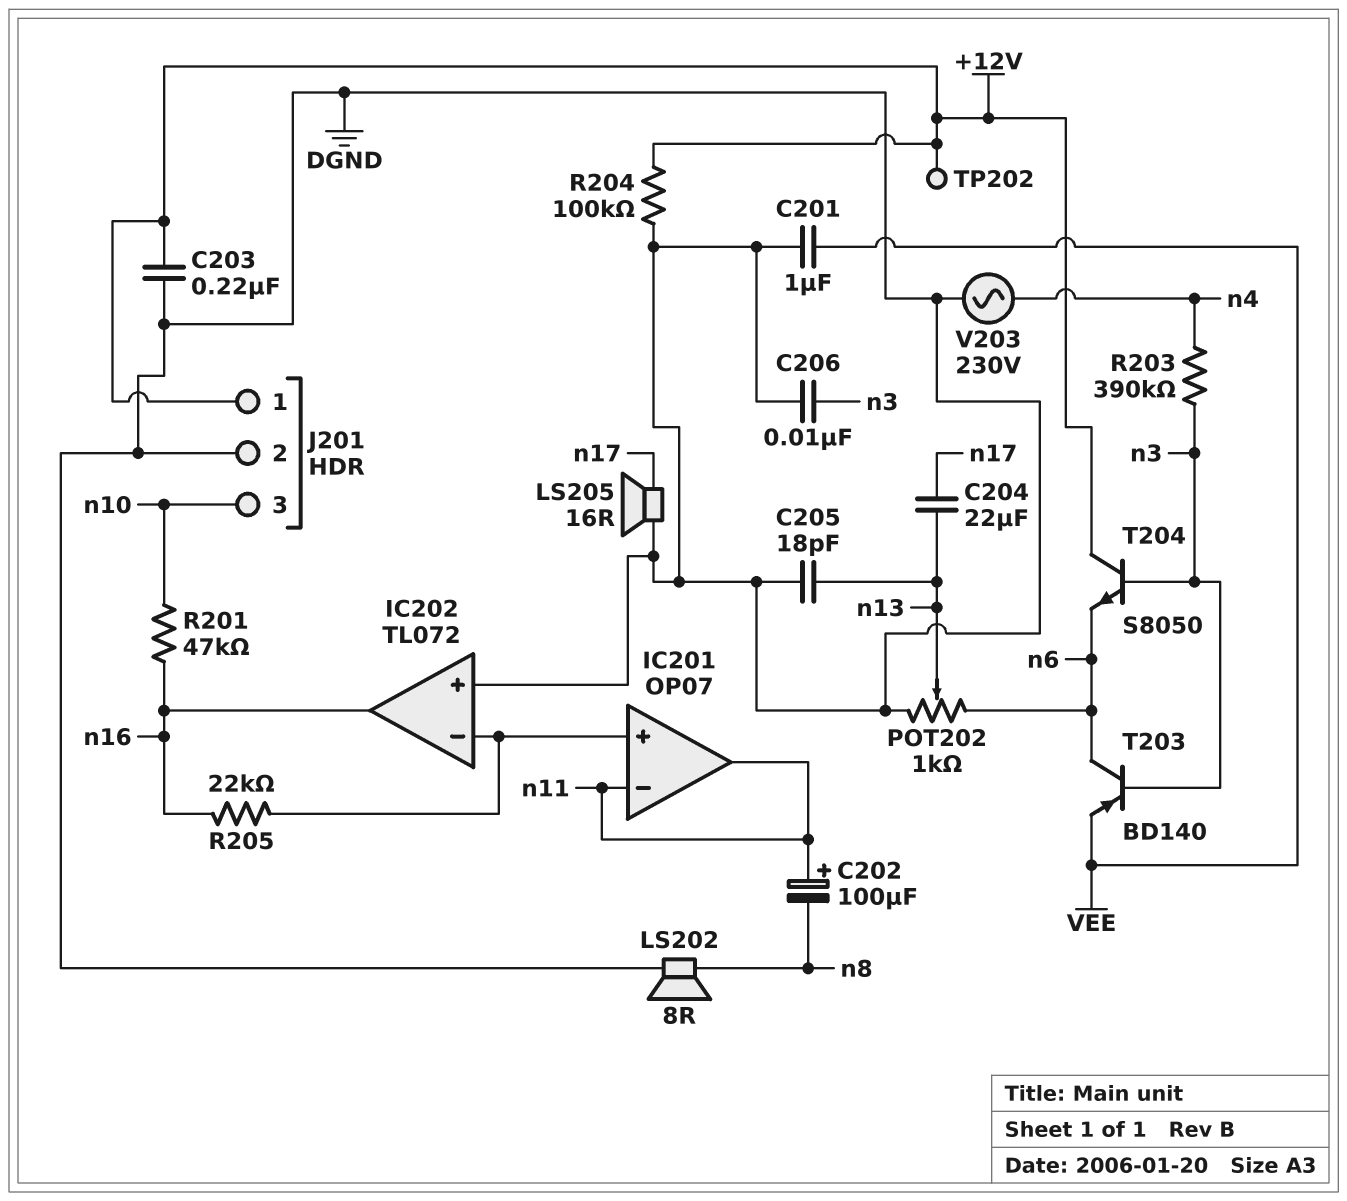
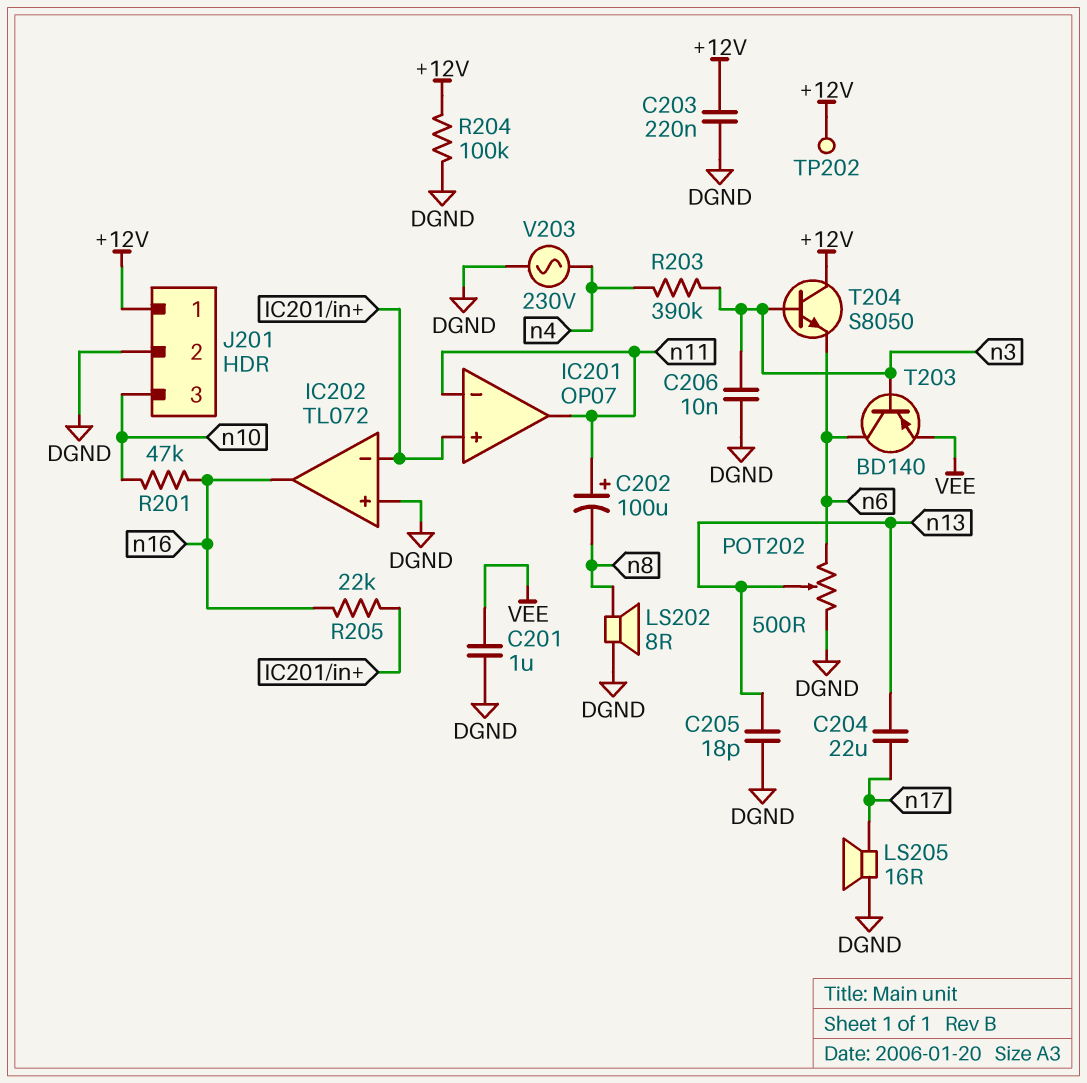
POT202: 1k (DGND, n6, wiper n13) -> 500 (DGND, n6, wiper n13)

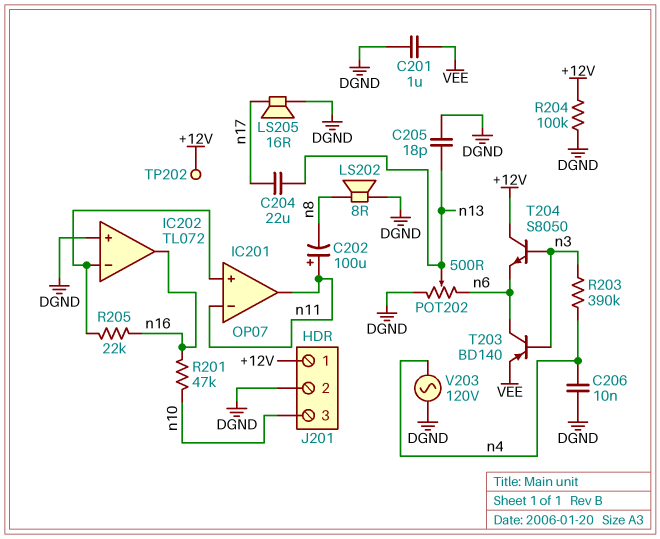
C203: 220nF (+12V, DGND) -> none
C206: 10nF (DGND, n3) -> 10nF (DGND, n4)
V203: AC 230V (DGND, n4) -> AC 120V (DGND, n4)

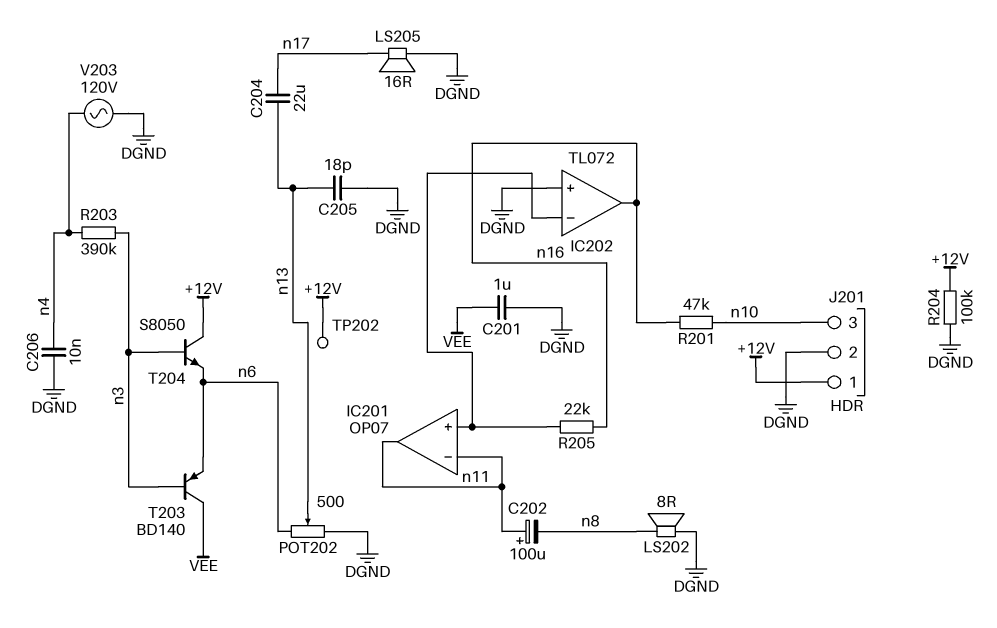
T203: PNP BD140 (B n3, C n6, E VEE) -> PNP BD140 (B n3, C VEE, E n6)

